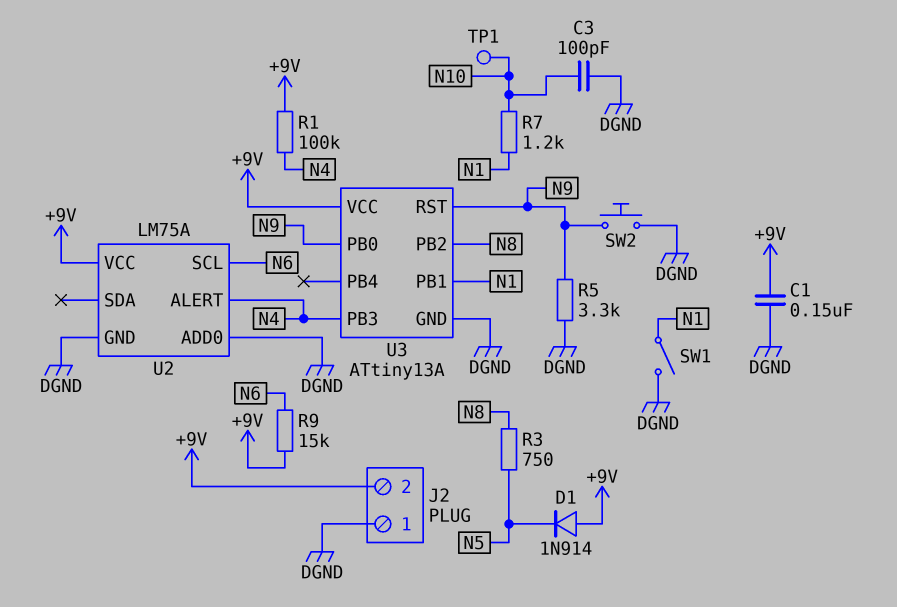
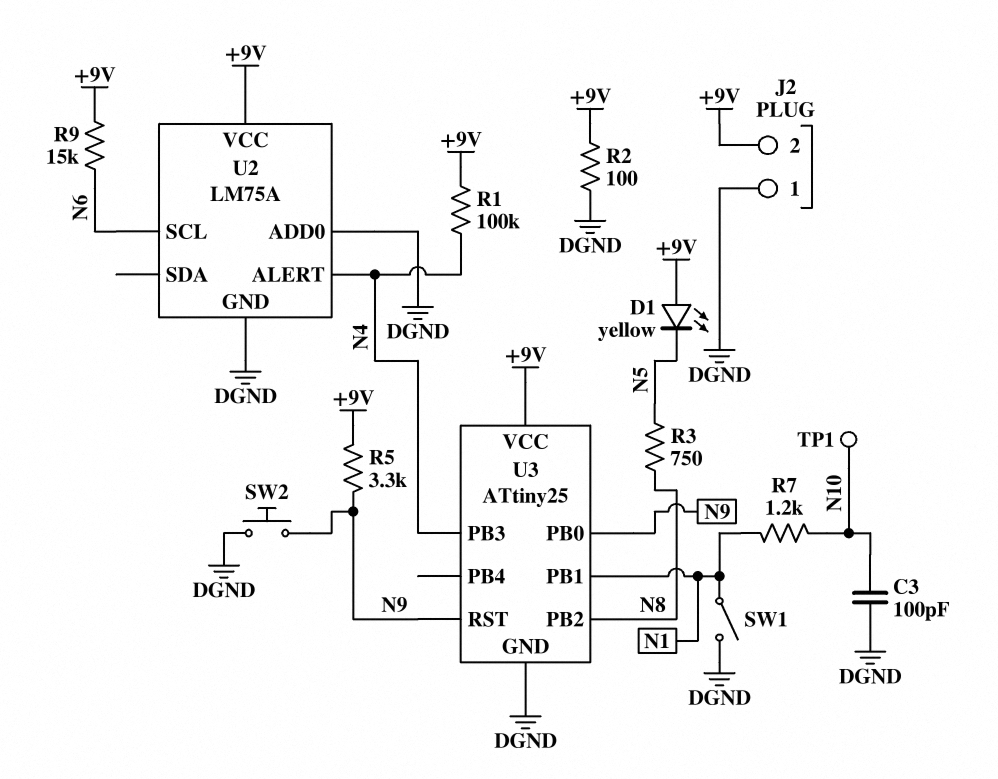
C1: 150nF (+9V, DGND) -> none
D1: diode 1N914 (A +9V, K N5) -> LED yellow (A +9V, K N5)
R2: none -> 100 (+9V, DGND)
R5: 3.3k (DGND, N9) -> 3.3k (+9V, N9)
U3: ATtiny13A -> ATtiny25

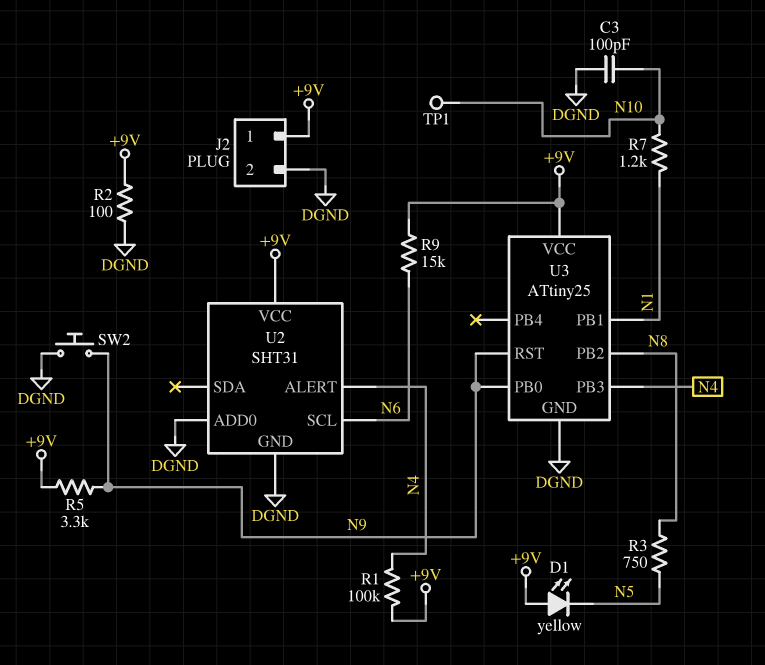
J2 pin 1: DGND -> +9V
J2 pin 2: +9V -> DGND
SW1: switch (DGND, N1) -> none
U2: LM75A -> SHT31

